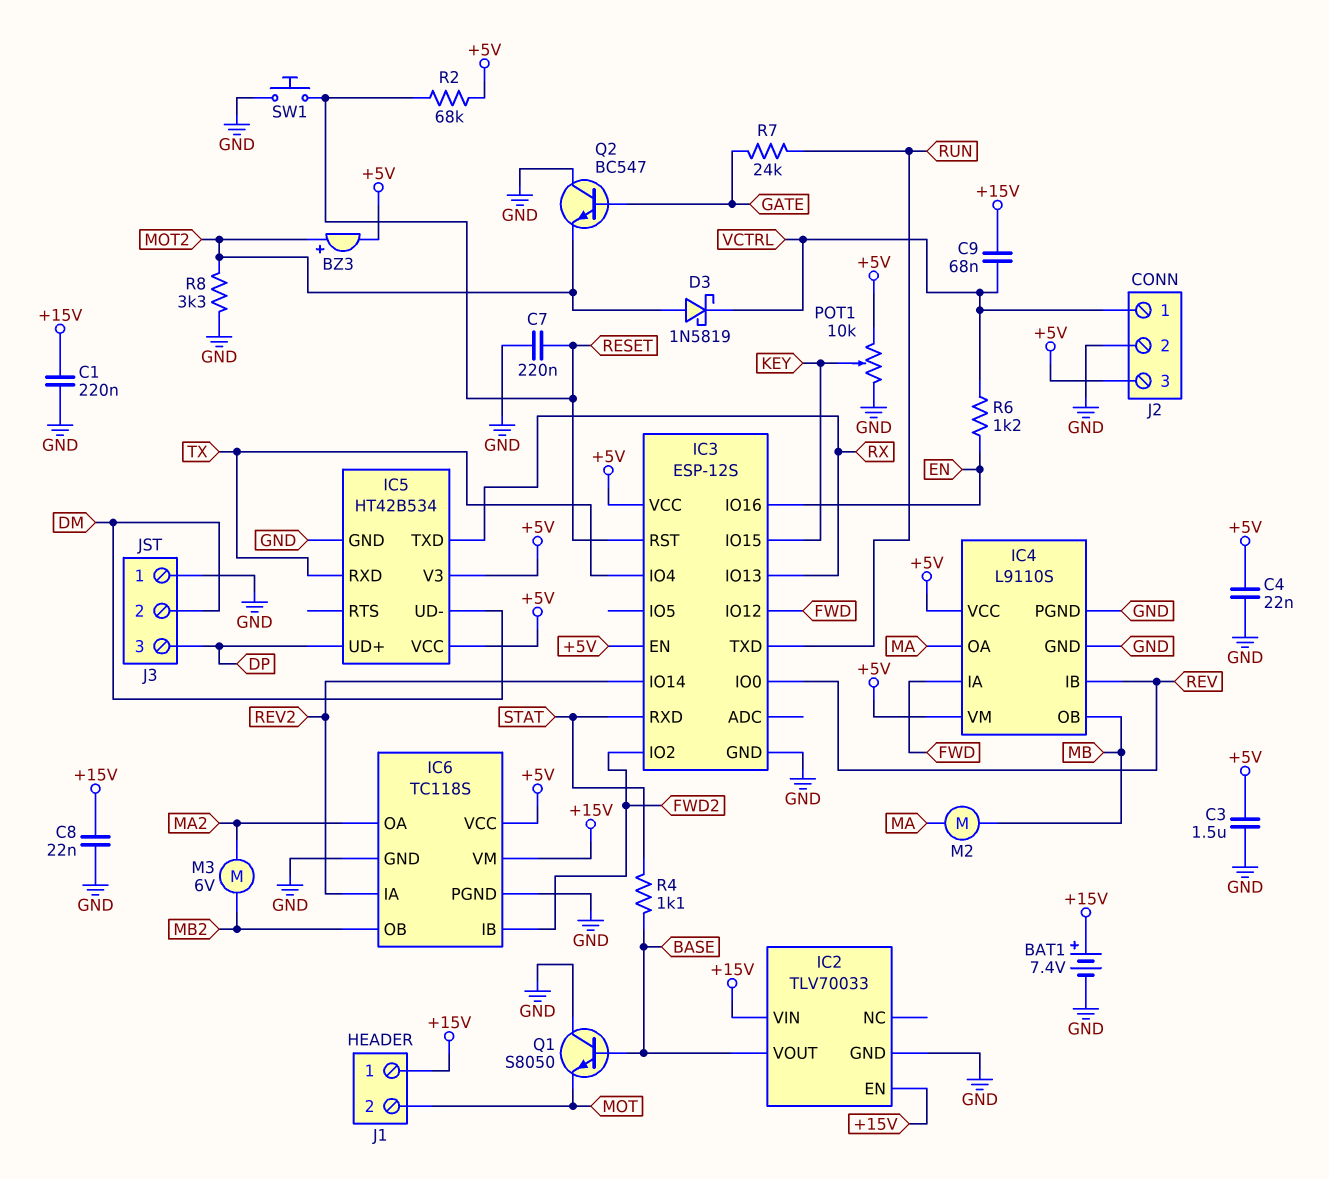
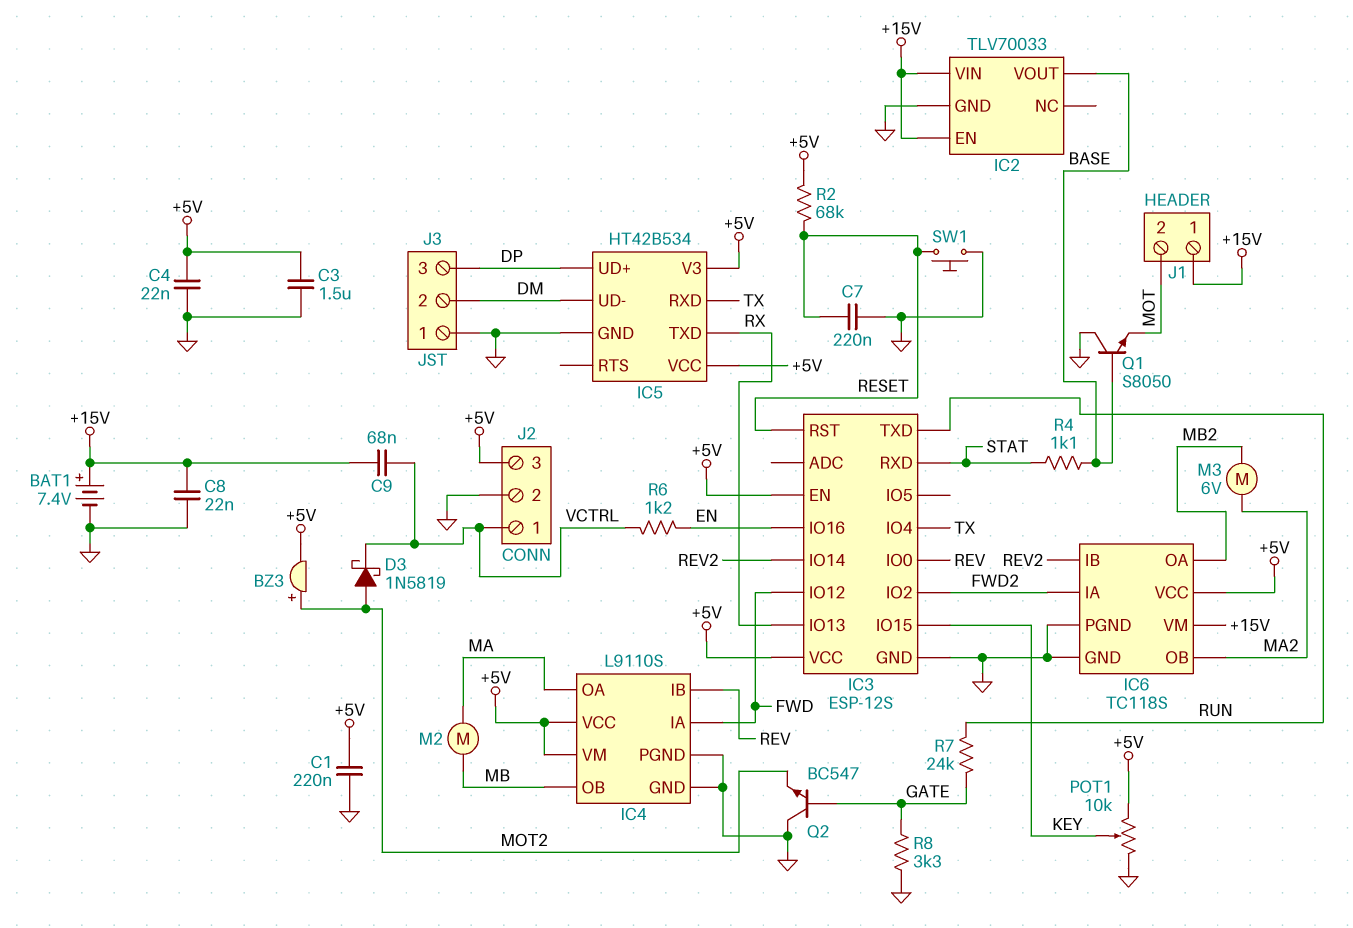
C1: 220nF (+15V, GND) -> 220nF (+5V, GND)
IC6 pin IA: REV2 -> FWD2
IC6 pin IB: FWD2 -> REV2
IC6 pin OA: MA2 -> MB2
IC6 pin OB: MB2 -> MA2
R8: 3.3k (GND, MOT2) -> 3.3k (GATE, GND)

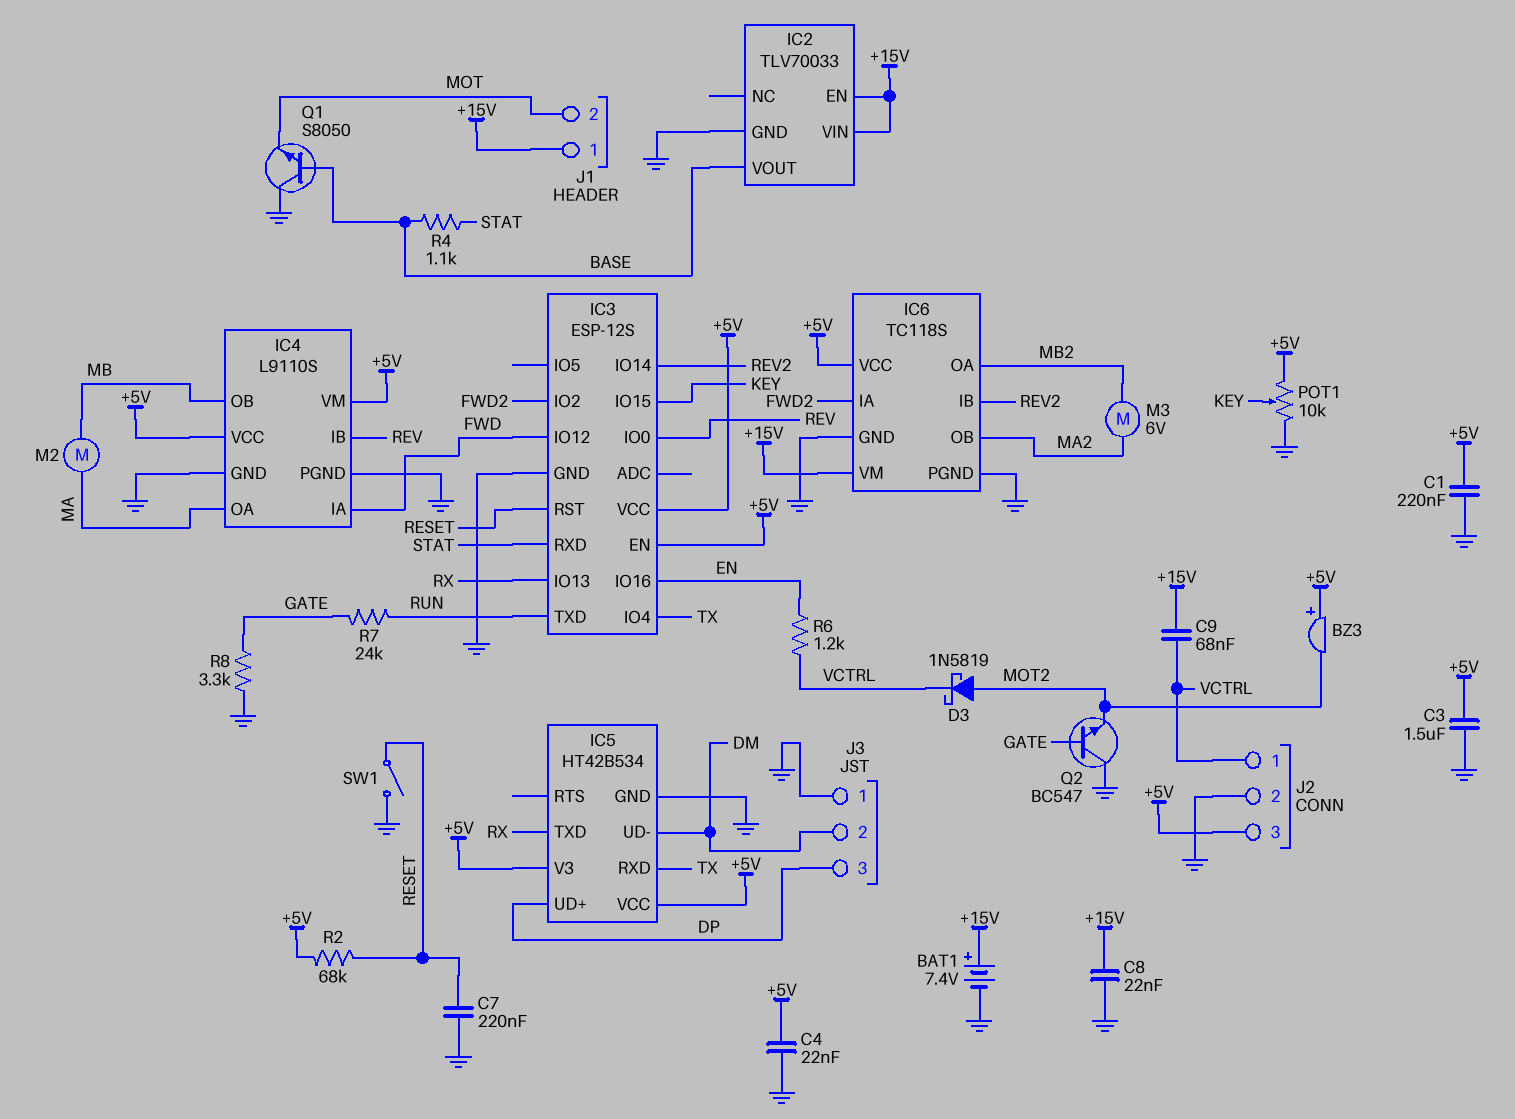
BZ3: buzzer (plus MOT2, minus +5V) -> buzzer (plus +5V, minus MOT2)
SW1: button (GND, RESET) -> switch (GND, RESET)

